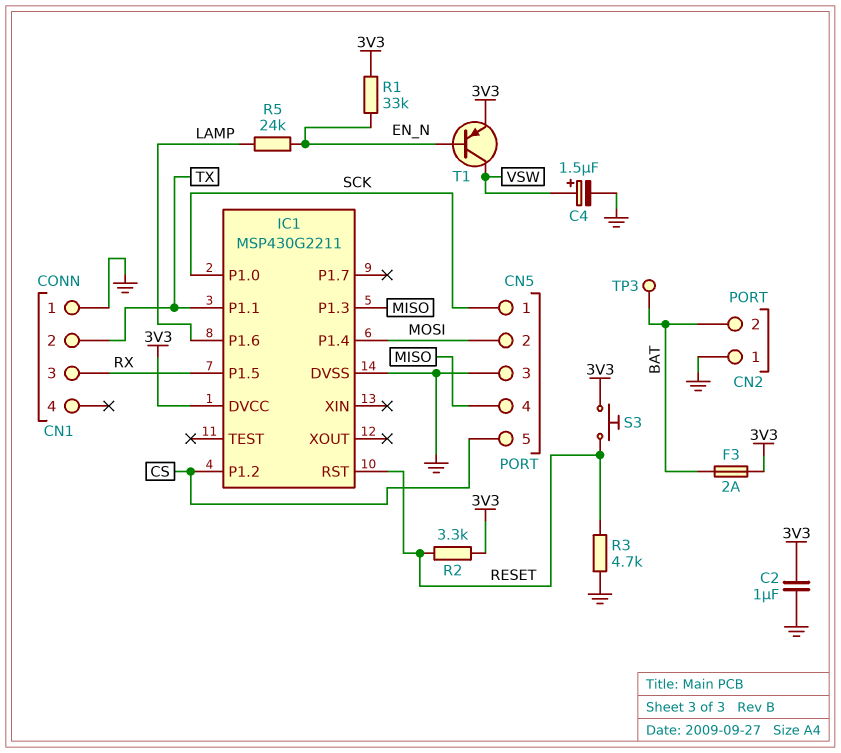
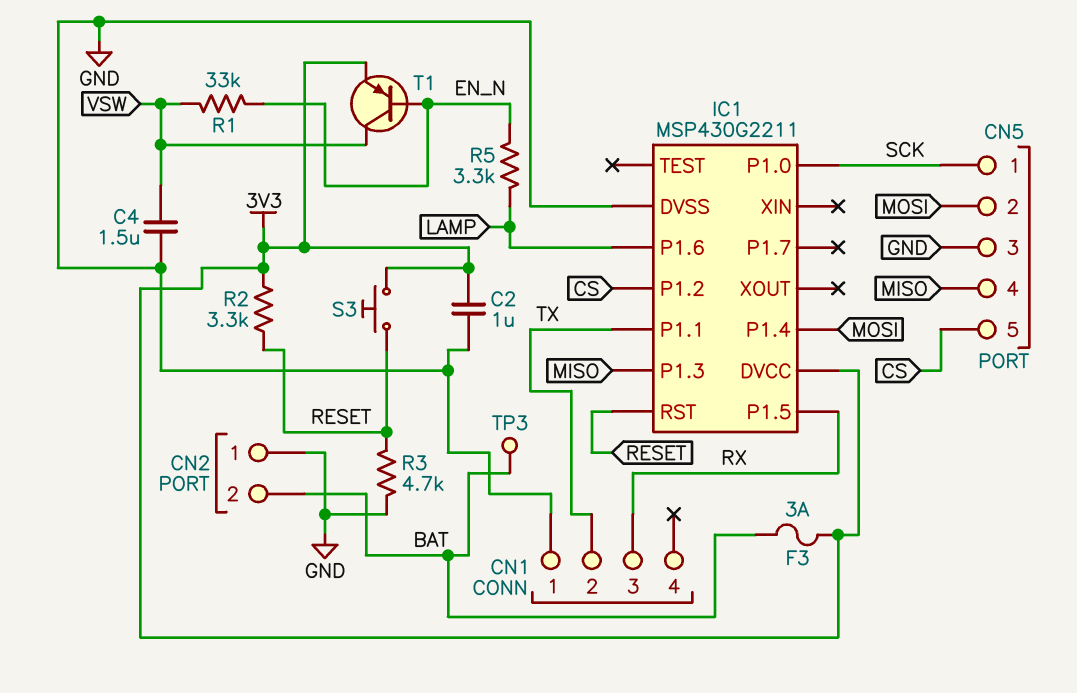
C4: 1.5uF (plus VSW, minus GND) -> 1.5uF (GND, VSW)
F3: 2A (3V3, BAT) -> 3A (3V3, BAT)
R1: 33k (3V3, EN_N) -> 33k (EN_N, VSW)
R5: 24k (EN_N, LAMP) -> 3.3k (EN_N, LAMP)

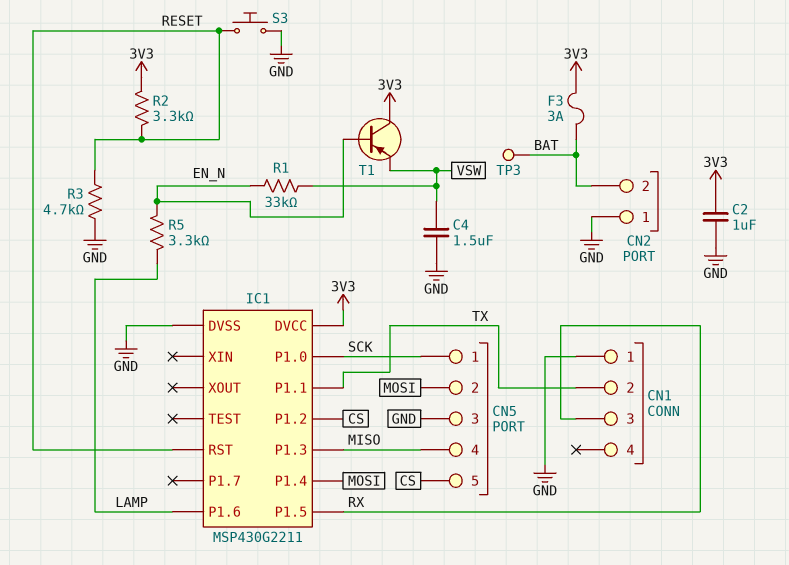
S3: button (3V3, RESET) -> button (GND, RESET)
T1: PNP (B EN_N, C VSW, E 3V3) -> PNP (B EN_N, C 3V3, E VSW)

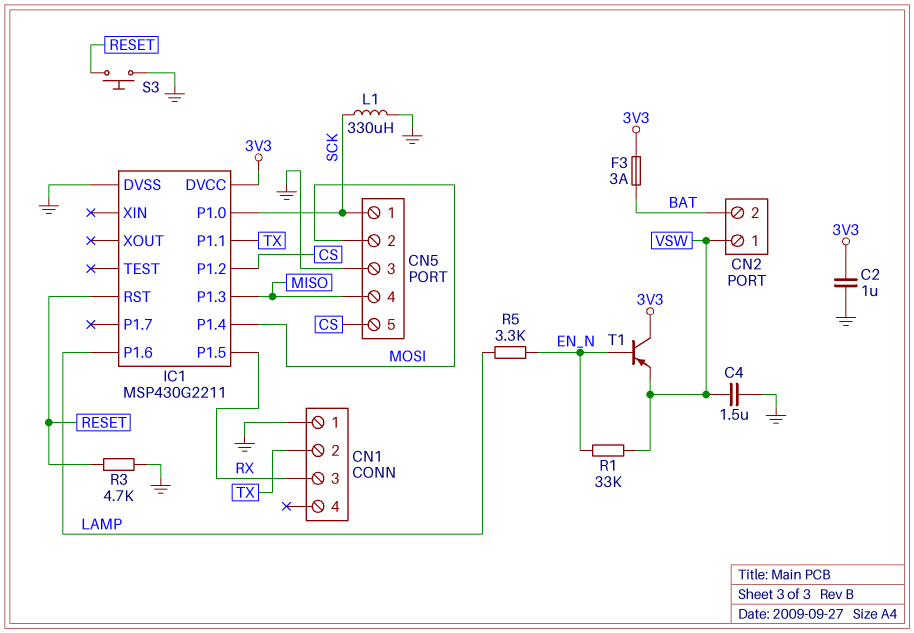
CN2 pin 1: GND -> VSW
L1: none -> 330uH (GND, SCK)
R2: 3.3k (3V3, RESET) -> none
TP3: test point (BAT) -> none

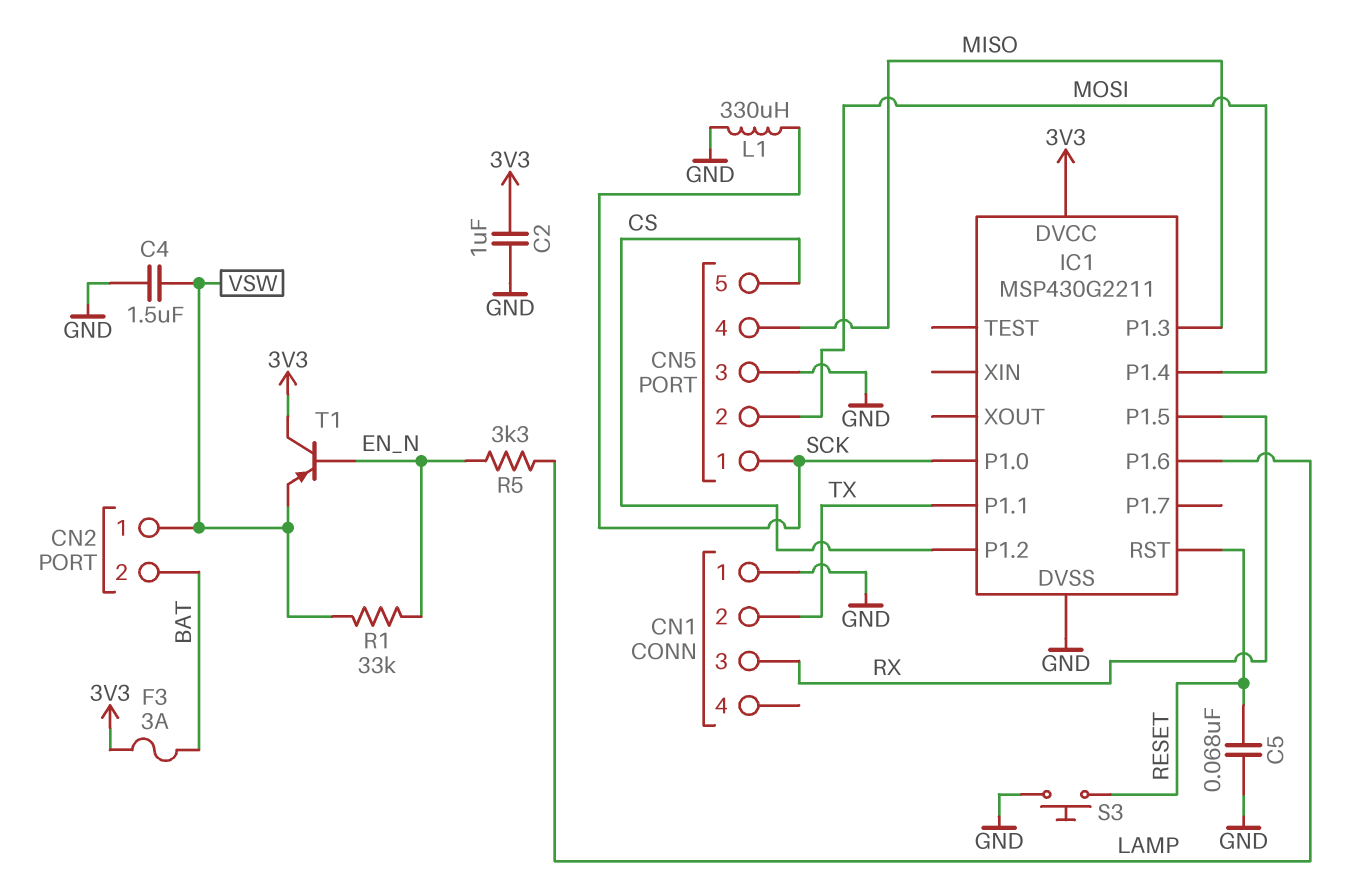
C5: none -> 68nF (GND, RESET)
R3: 4.7k (GND, RESET) -> none

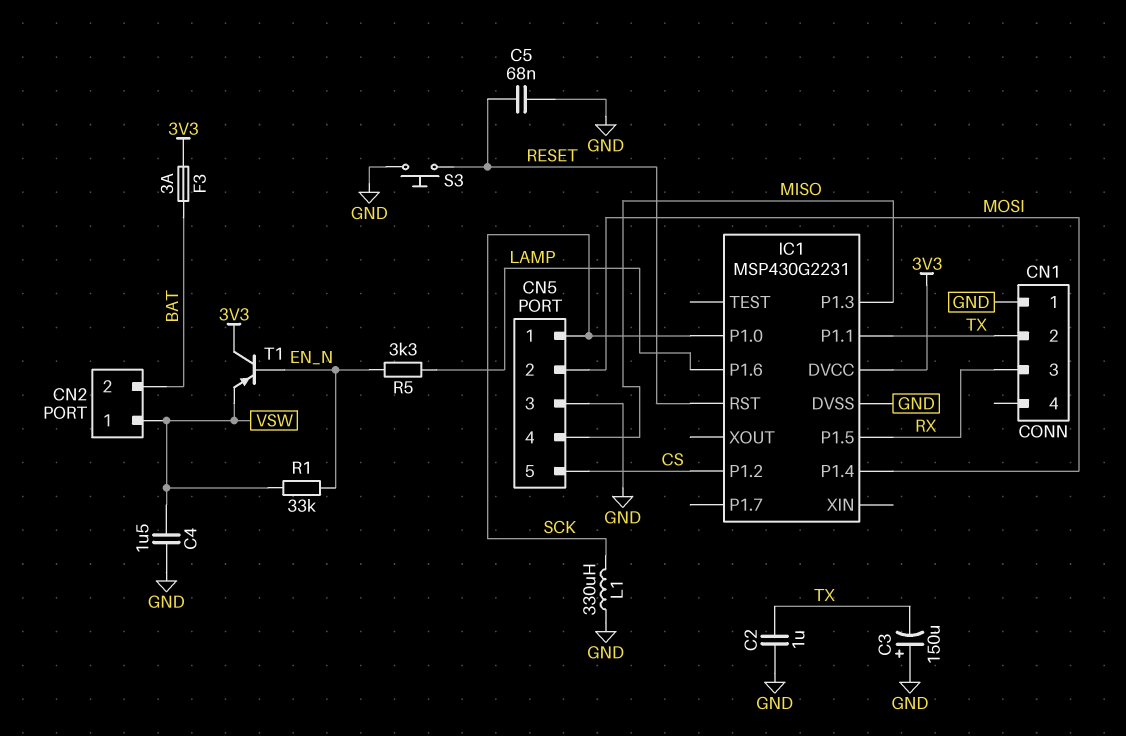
C2: 1uF (3V3, GND) -> 1uF (GND, TX)
C3: none -> 150uF (plus GND, minus TX)
IC1: MSP430G2211 -> MSP430G2231

